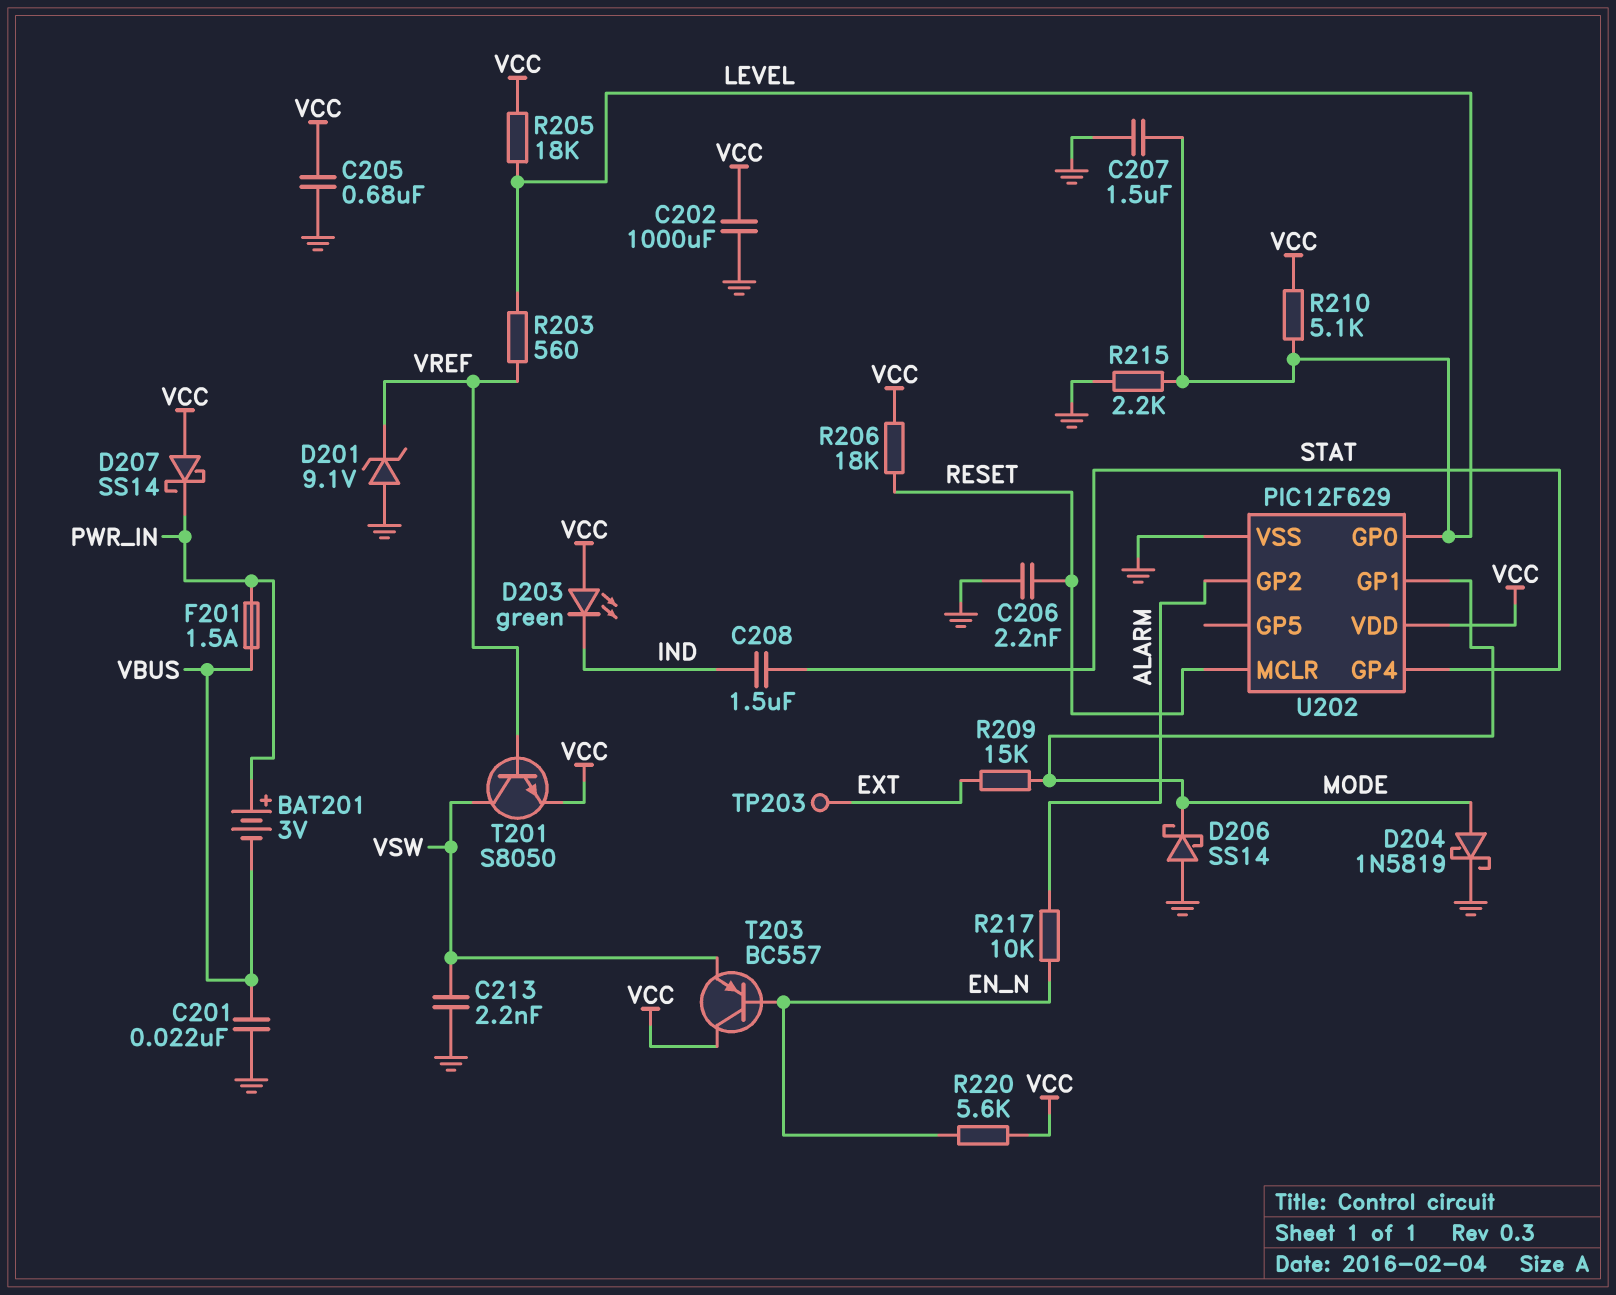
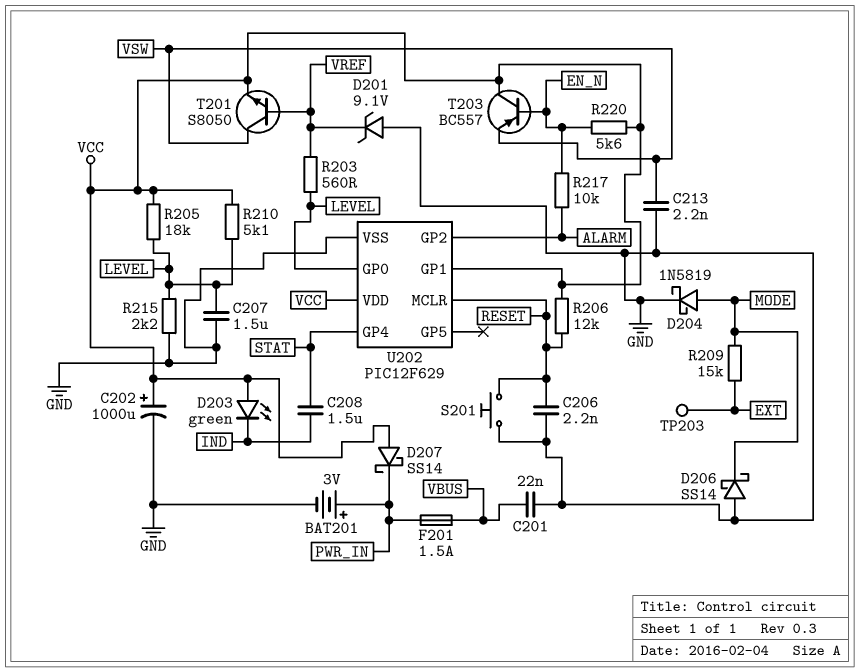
BAT201: 3V (plus PWR_IN, minus VBUS) -> 3V (plus PWR_IN, minus GND)
C202: 1000uF (GND, VCC) -> 1000uF (plus VCC, minus GND)
C205: 680nF (GND, VCC) -> none
R206: 18k (RESET, VCC) -> 12k (RESET, VCC)
S201: none -> button (GND, RESET)
U202 pin GP1: MODE -> VCC

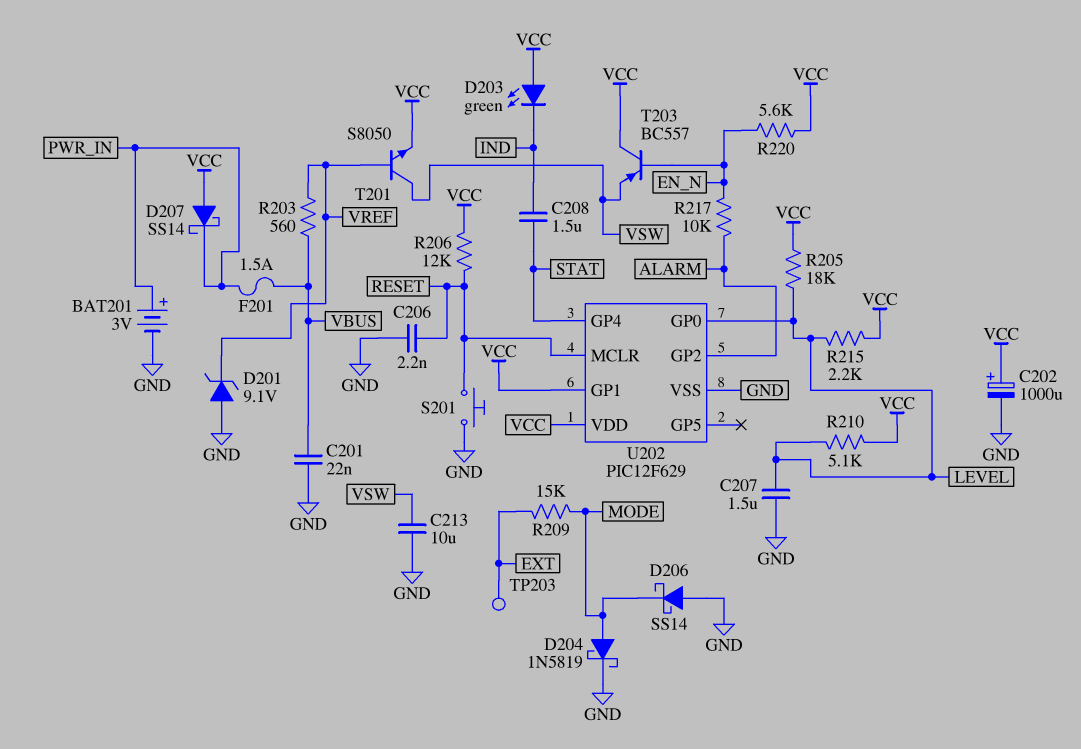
C213: 2.2nF (GND, VSW) -> 10uF (GND, VSW)
R203: 560 (LEVEL, VREF) -> 560 (VBUS, VREF)
R215: 2.2k (GND, LEVEL) -> 2.2k (LEVEL, VCC)

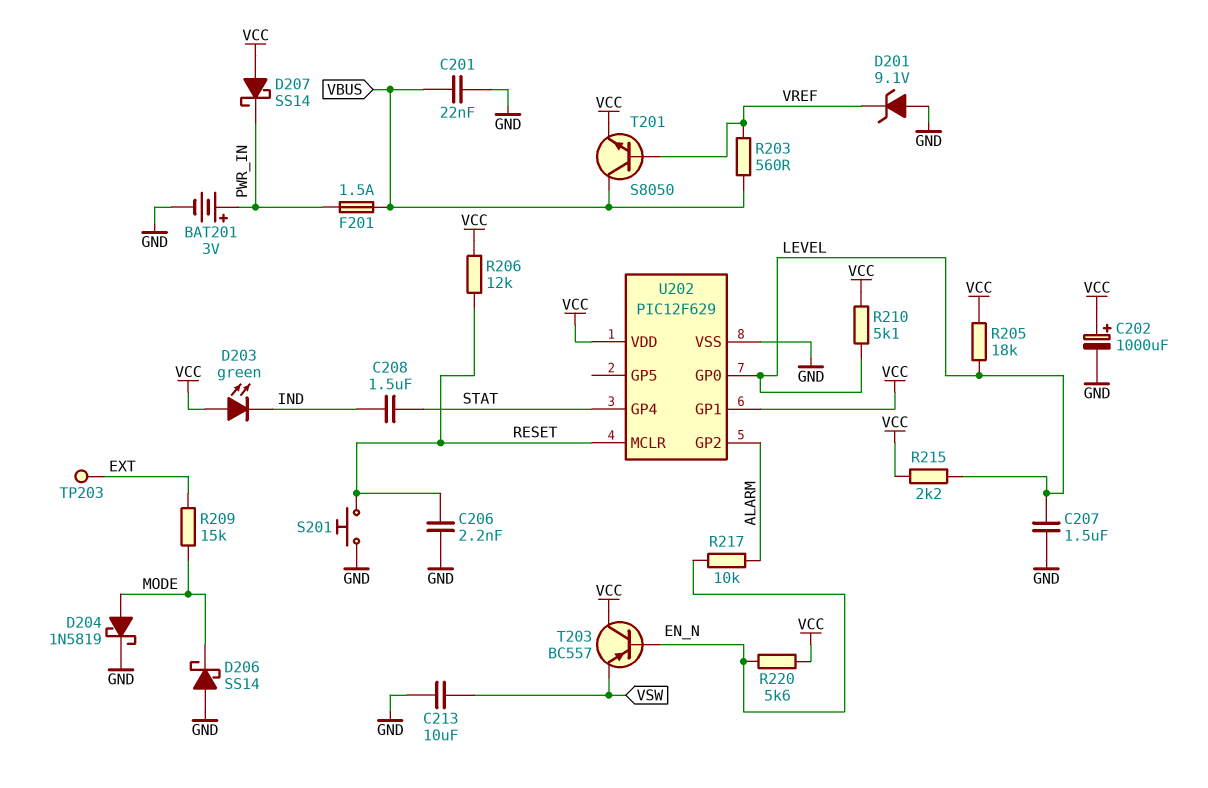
T201: NPN S8050 (B VREF, C VSW, E VCC) -> NPN S8050 (B VREF, C VBUS, E VCC)

